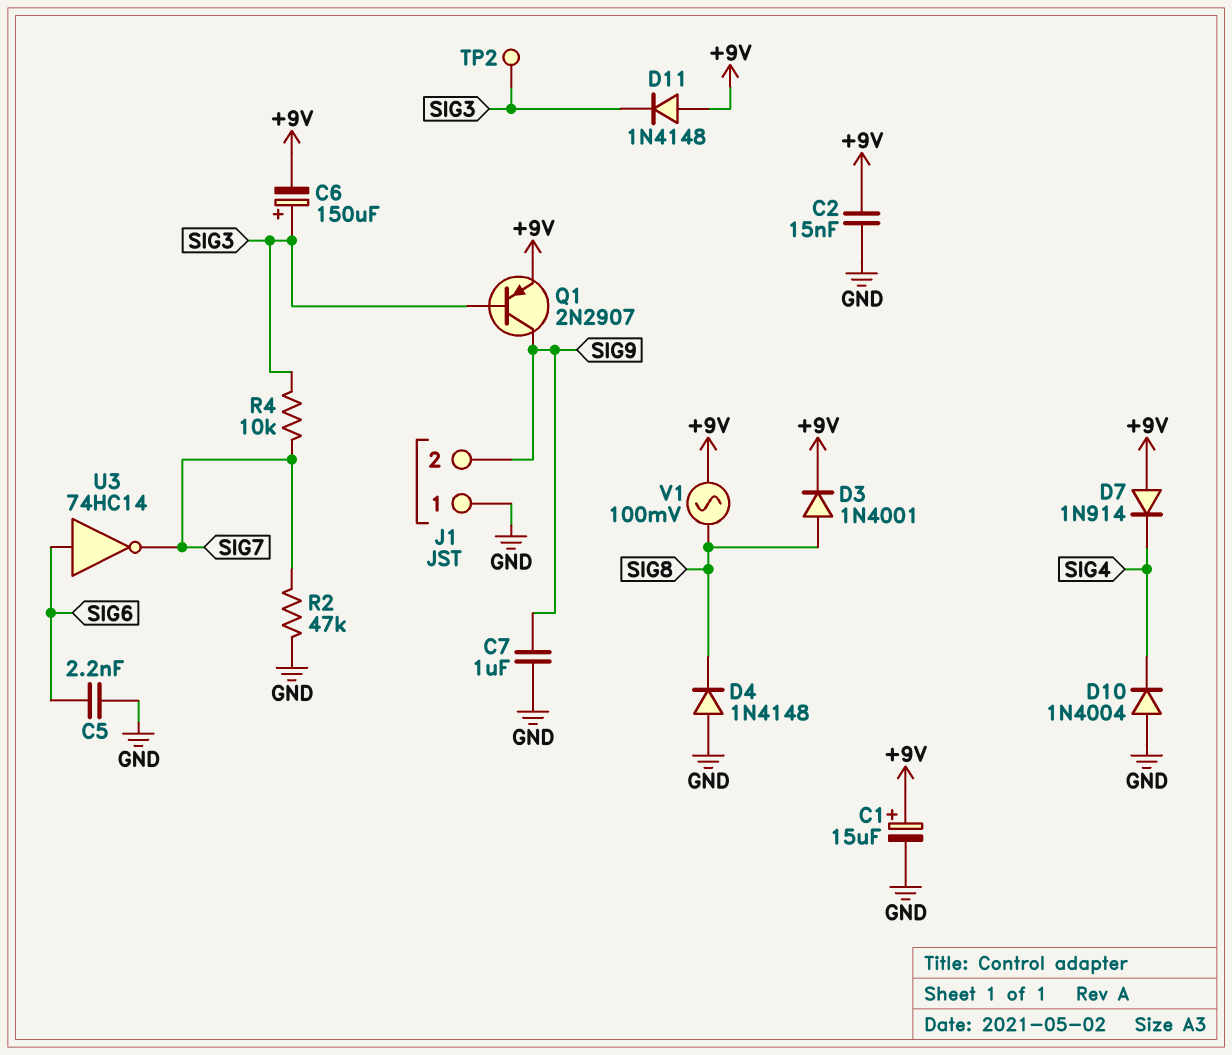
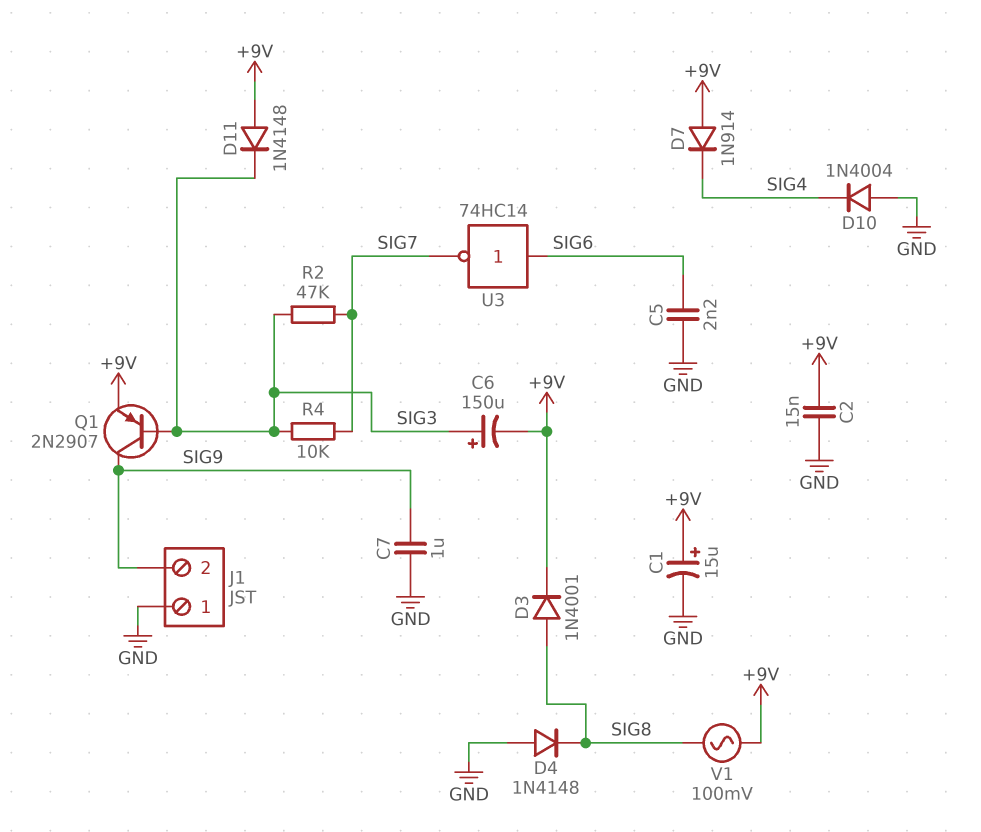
R2: 47k (GND, SIG7) -> 47k (SIG3, SIG7)
TP2: test point (SIG3) -> none

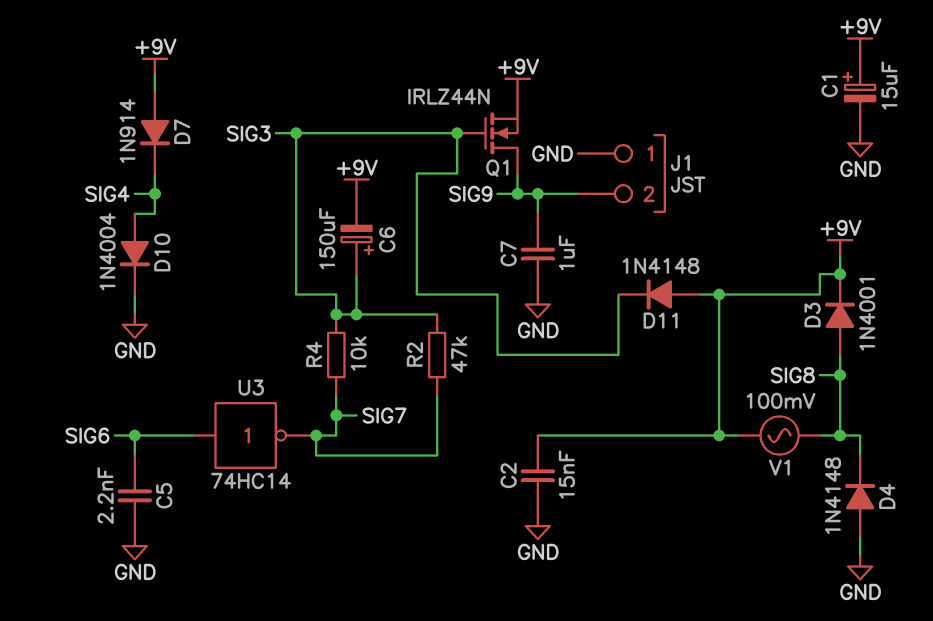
D10: diode 1N4004 (A GND, K SIG4) -> diode 1N4004 (A SIG4, K GND)
Q1: PNP 2N2907 (B SIG3, C SIG9, E +9V) -> NMOS IRLZ44N (G SIG3, D SIG9, S +9V)

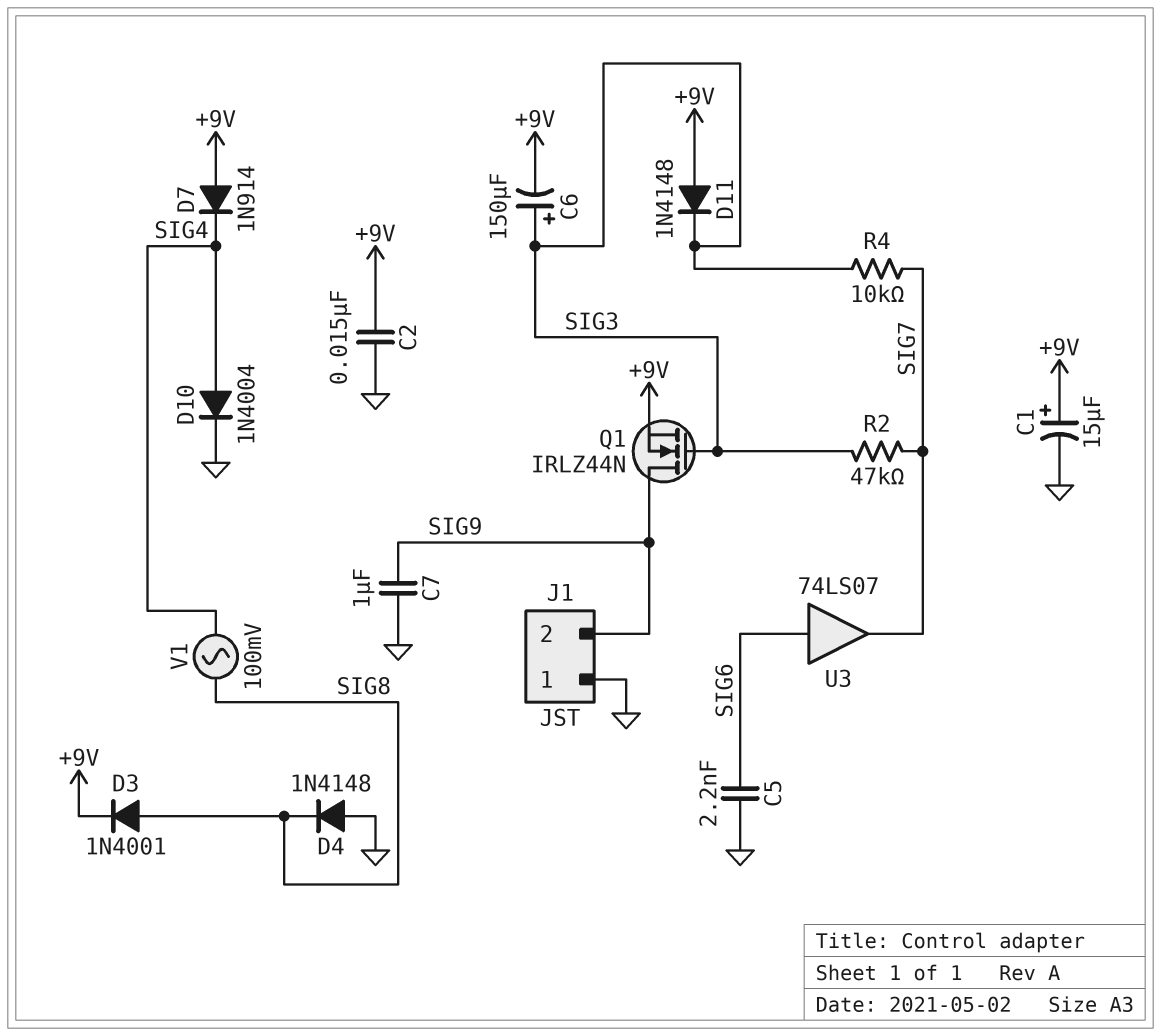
U3: NOT 74HC14 (in SIG6, out SIG7) -> buffer 74LS07 (in SIG6, out SIG7)
V1: AC 100mV (+9V, SIG8) -> AC 100mV (SIG4, SIG8)

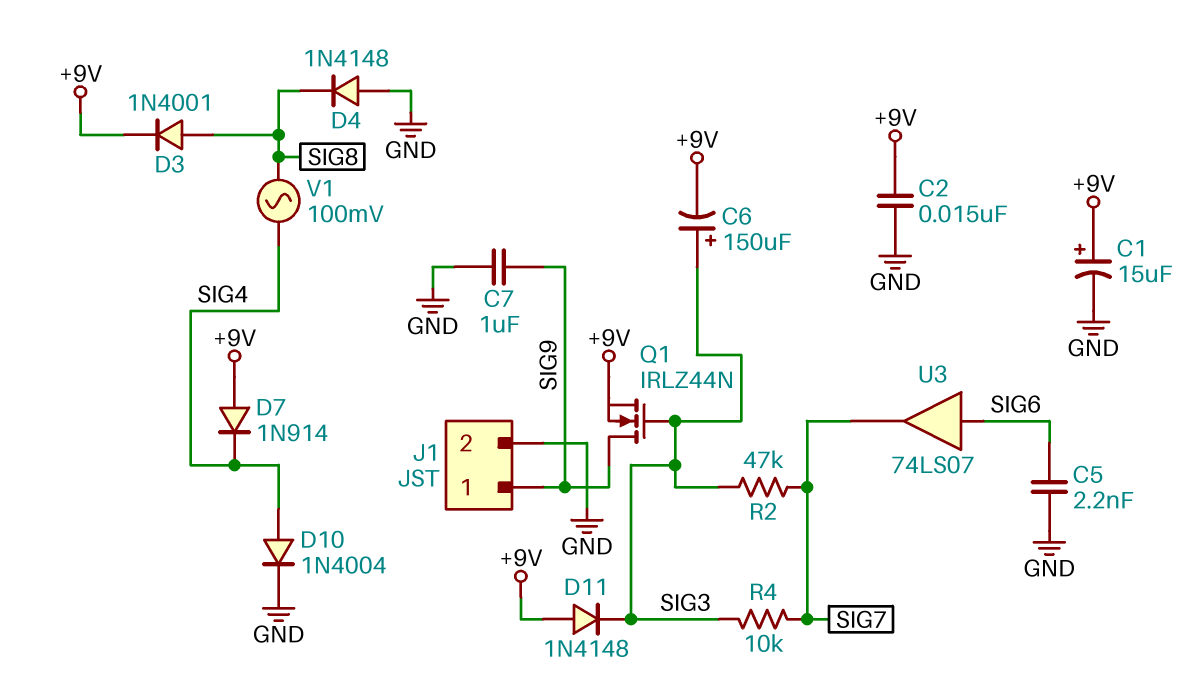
J1 pin 1: GND -> SIG9
J1 pin 2: SIG9 -> GND

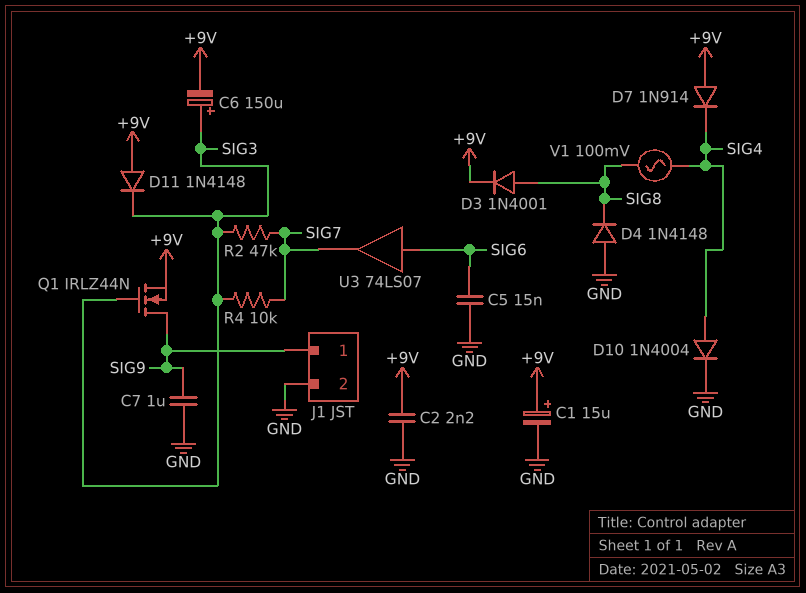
C2: 15nF (+9V, GND) -> 2.2nF (+9V, GND)
C5: 2.2nF (GND, SIG6) -> 15nF (GND, SIG6)

